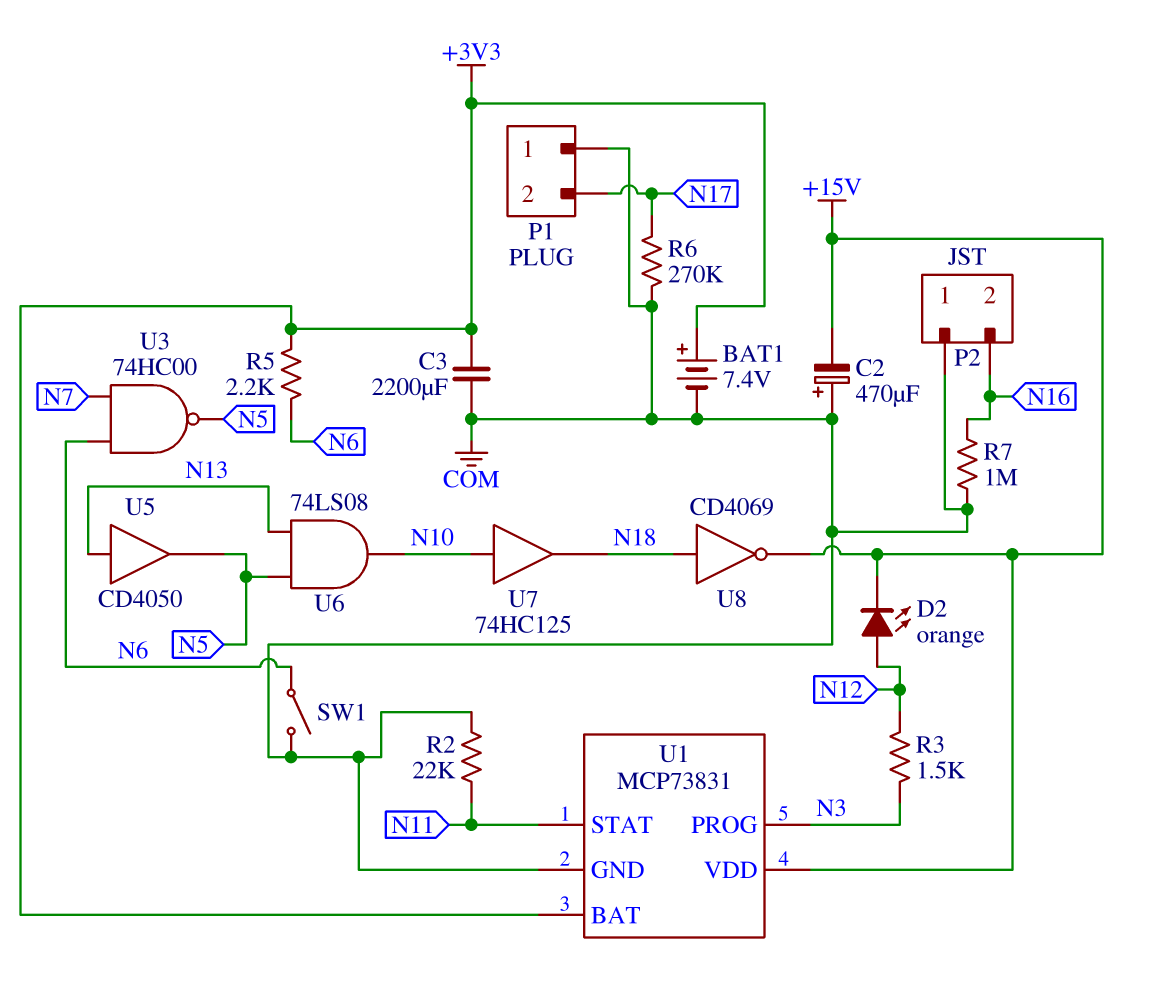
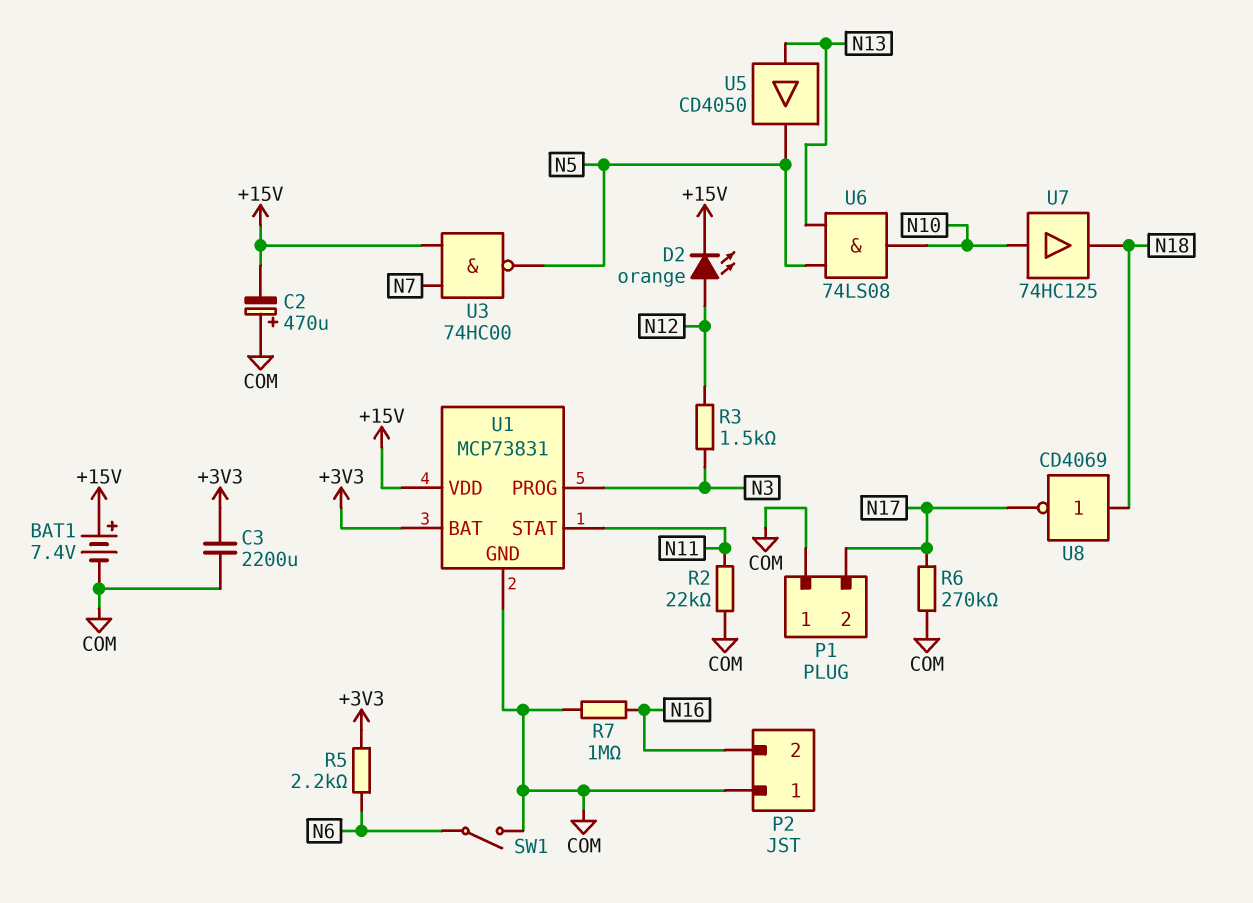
BAT1: 7.4V (plus +3V3, minus COM) -> 7.4V (plus +15V, minus COM)
U3: NAND 74HC00 (in N6, in N7, out N5) -> NAND 74HC00 (in +15V, in N7, out N5)
U8: NOT CD4069 (in N18, out +15V) -> NOT CD4069 (in N18, out N17)

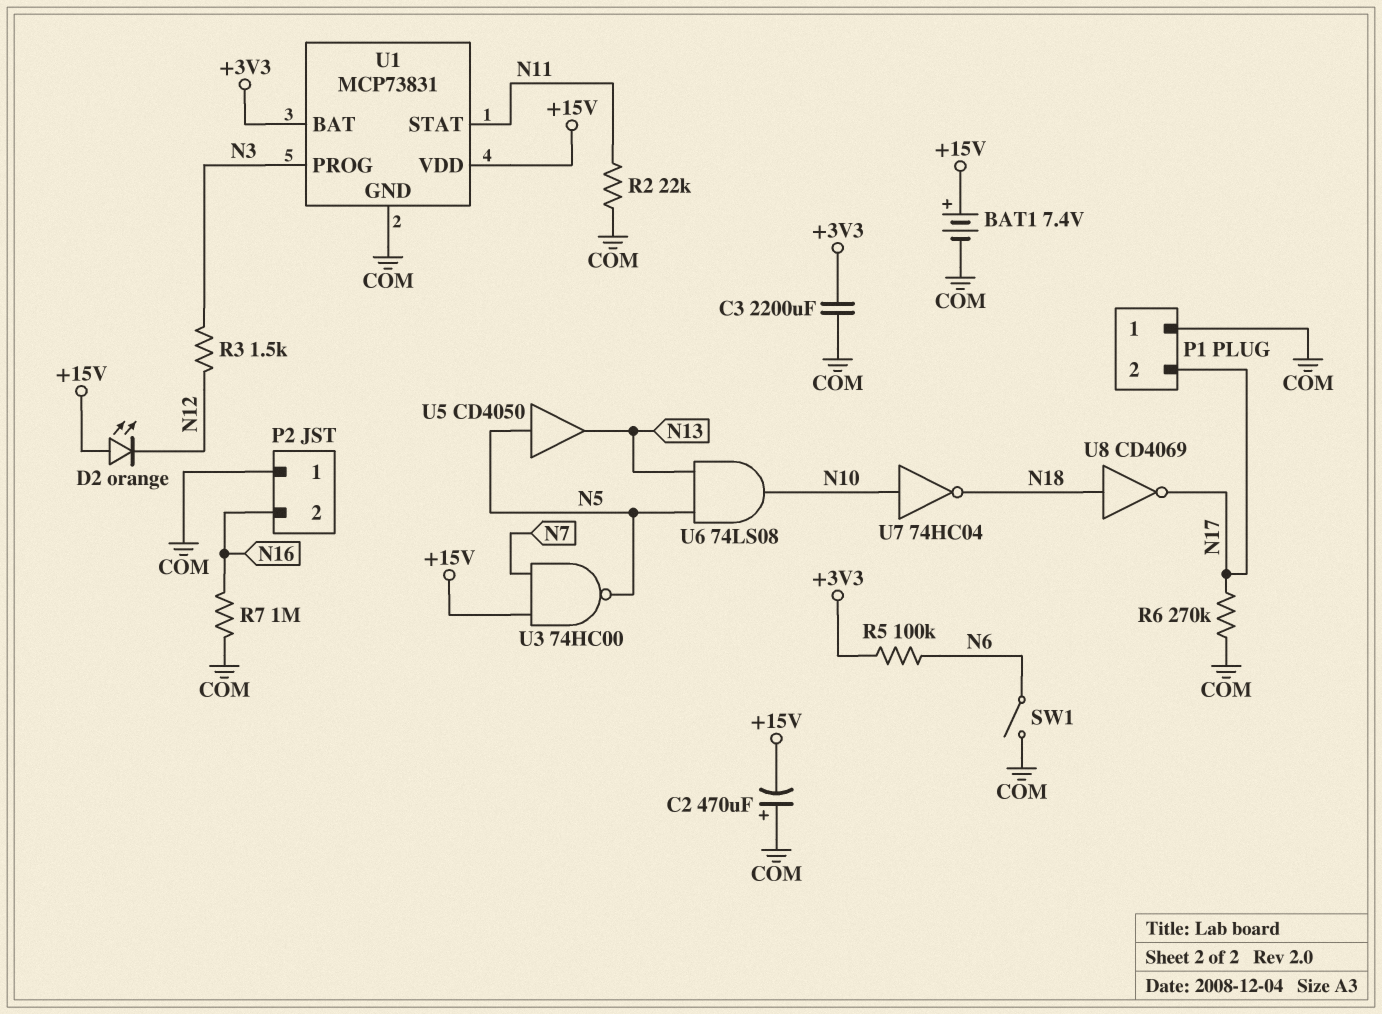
D2: LED orange (A N12, K +15V) -> LED orange (A +15V, K N12)
R5: 2.2k (+3V3, N6) -> 100k (+3V3, N6)
U5: buffer CD4050 (in N13, out N5) -> buffer CD4050 (in N5, out N13)
U7: buffer 74HC125 (in N10, out N18) -> NOT 74HC04 (in N10, out N18)

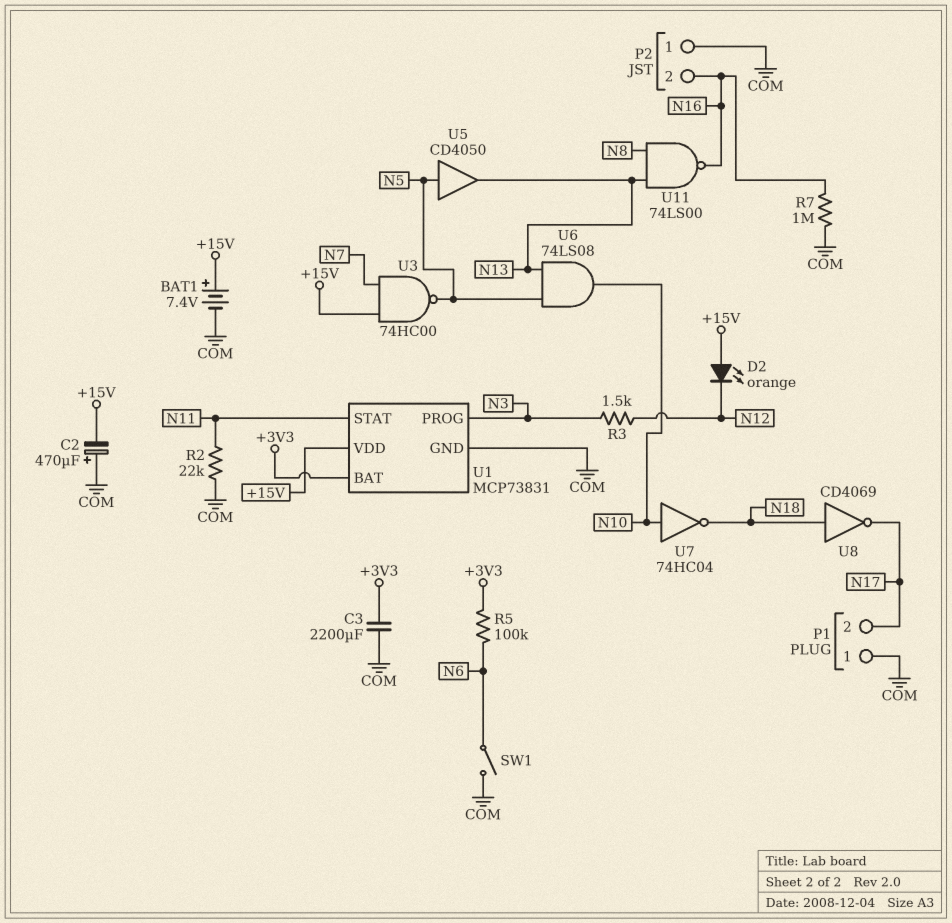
R6: 270k (COM, N17) -> none
U11: none -> NAND 74LS00 (in N8, in N13, out N16)

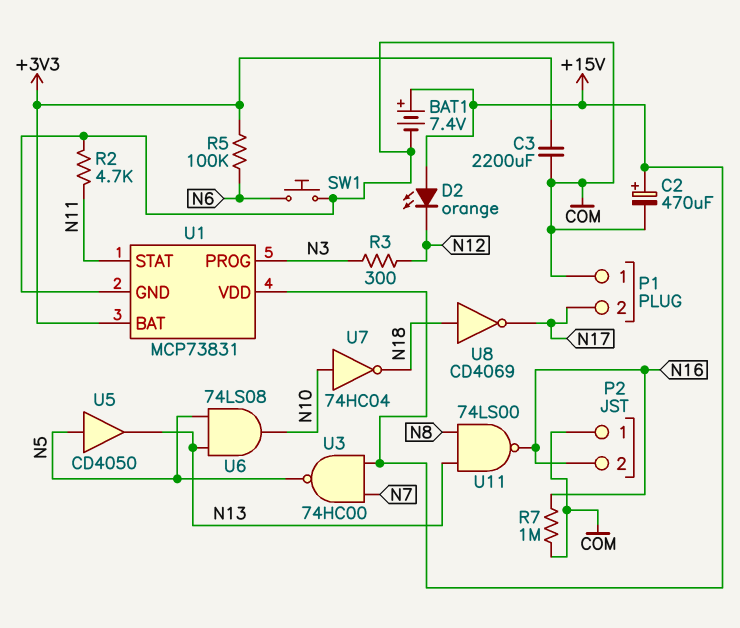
C2: 470uF (plus COM, minus +15V) -> 470uF (plus +15V, minus COM)
R2: 22k (COM, N11) -> 4.7k (COM, N11)
R3: 1.5k (N3, N12) -> 300 (N3, N12)
SW1: switch (COM, N6) -> button (COM, N6)

